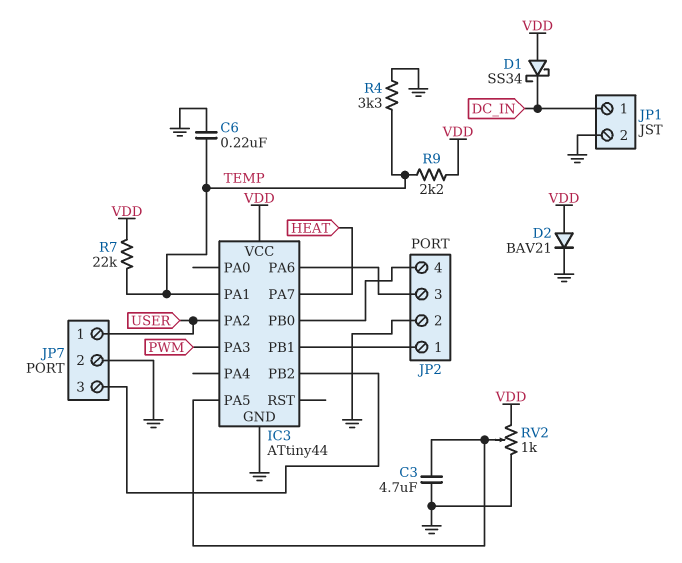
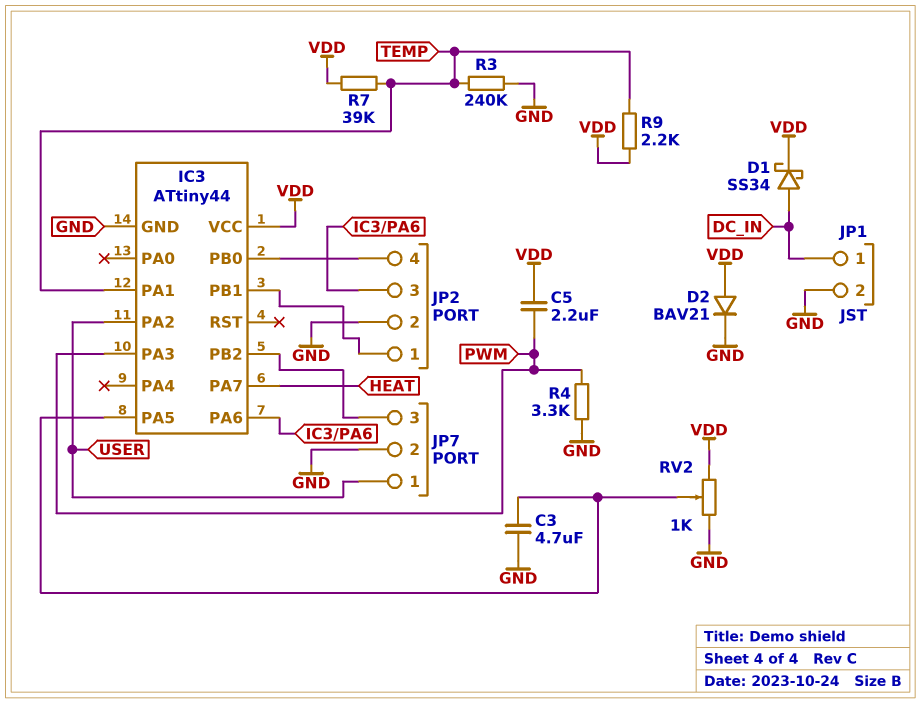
C5: none -> 2.2uF (PWM, VDD)
C6: 220nF (GND, TEMP) -> none
D1: schottky SS34 (A VDD, K DC_IN) -> schottky SS34 (A DC_IN, K VDD)
R3: none -> 240k (GND, TEMP)
R4: 3.3k (GND, TEMP) -> 3.3k (GND, PWM)
R7: 22k (TEMP, VDD) -> 39k (TEMP, VDD)

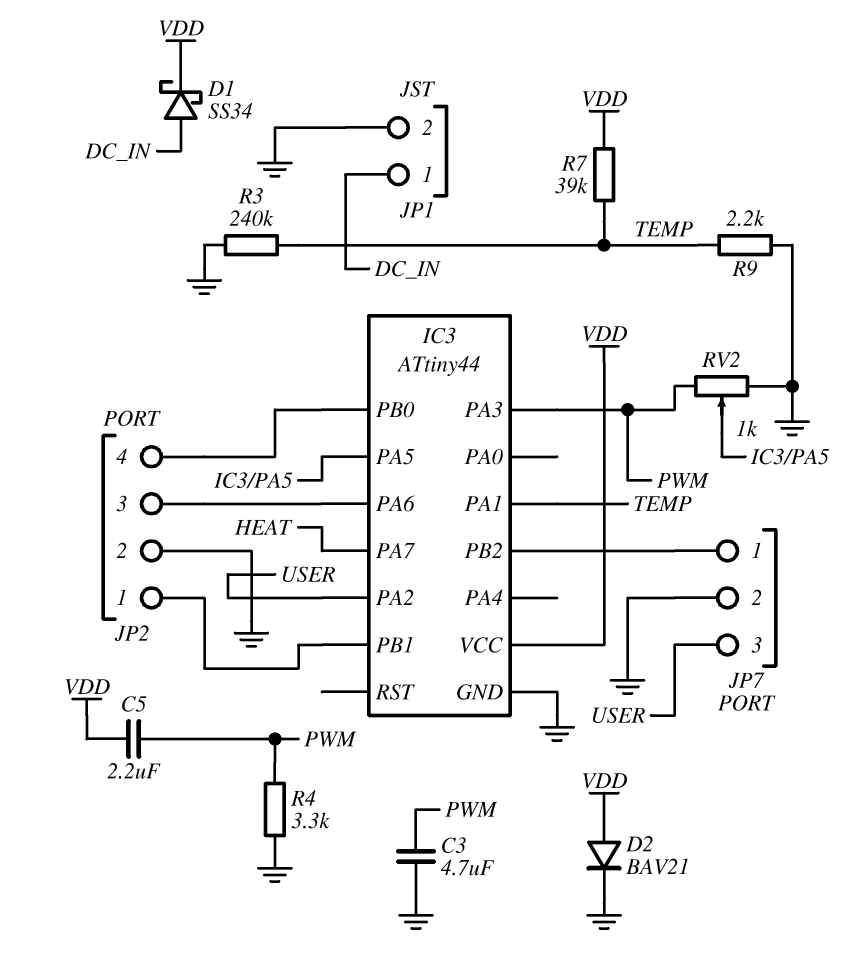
C3: 4.7uF (GND, IC3/PA5) -> 4.7uF (GND, PWM)
JP7 pin 1: USER -> IC3/PB2
JP7 pin 3: IC3/PB2 -> USER
R9: 2.2k (TEMP, VDD) -> 2.2k (GND, TEMP)
RV2: 1k (GND, VDD, wiper IC3/PA5) -> 1k (GND, PWM, wiper IC3/PA5)

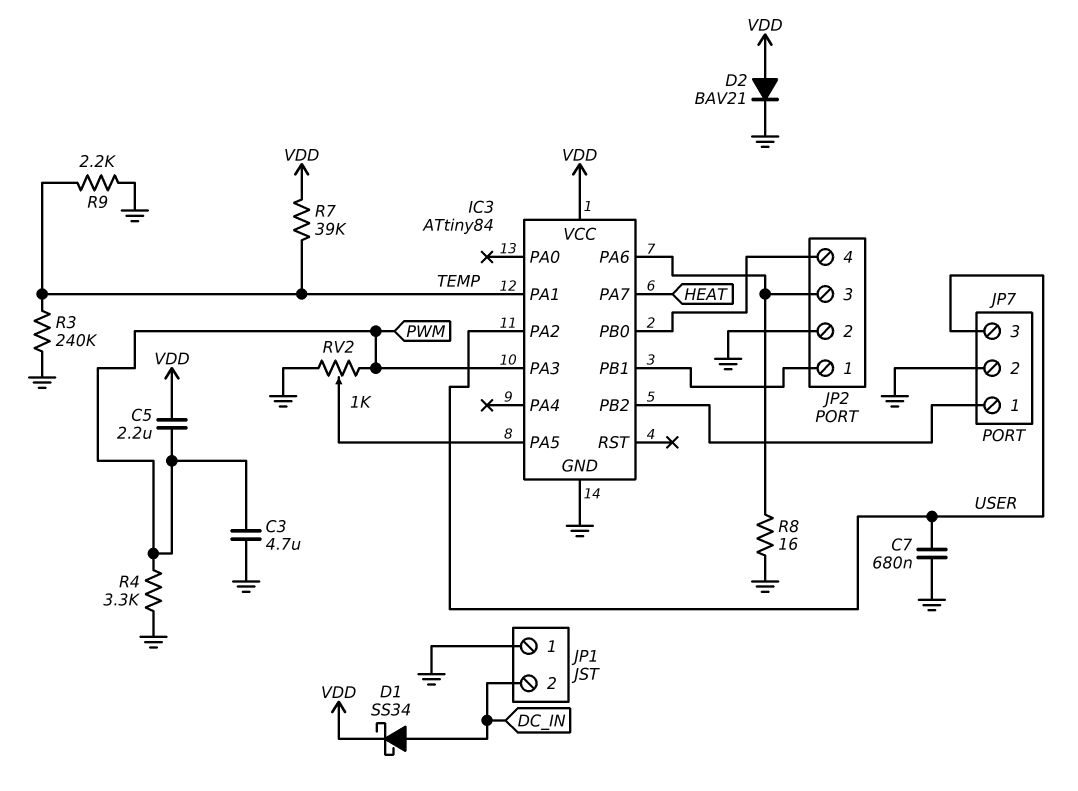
C7: none -> 680nF (GND, USER)
IC3: ATtiny44 -> ATtiny84
JP1 pin 1: DC_IN -> GND
JP1 pin 2: GND -> DC_IN
R8: none -> 16 (GND, IC3/PA6)

